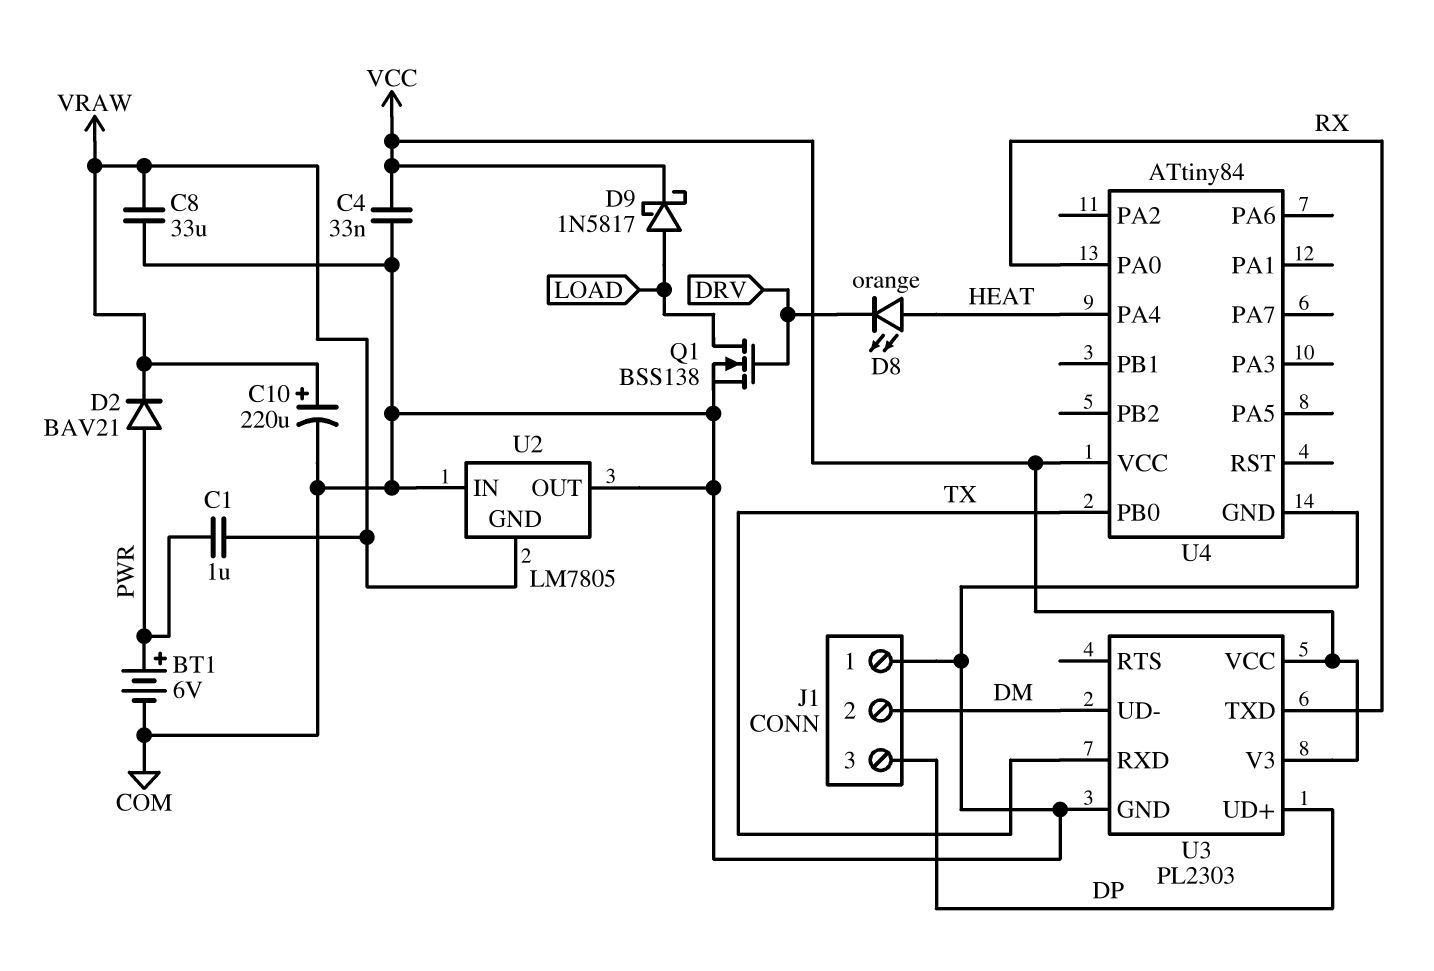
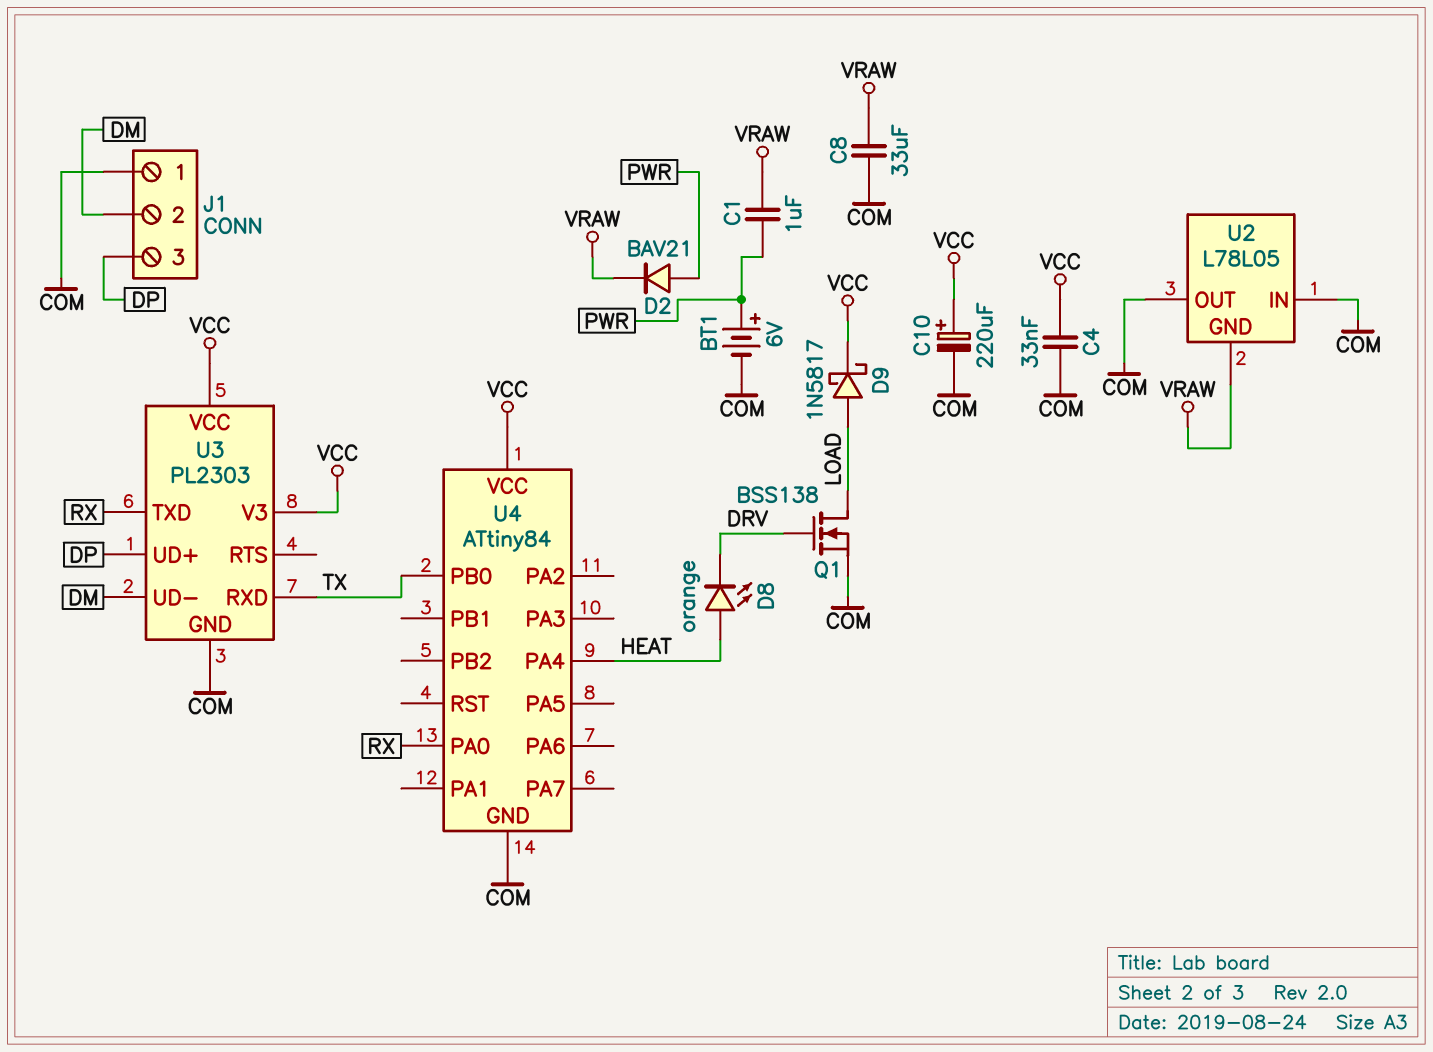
C10: 220uF (plus VRAW, minus COM) -> 220uF (plus VCC, minus COM)
U2: LM7805 -> L78L05

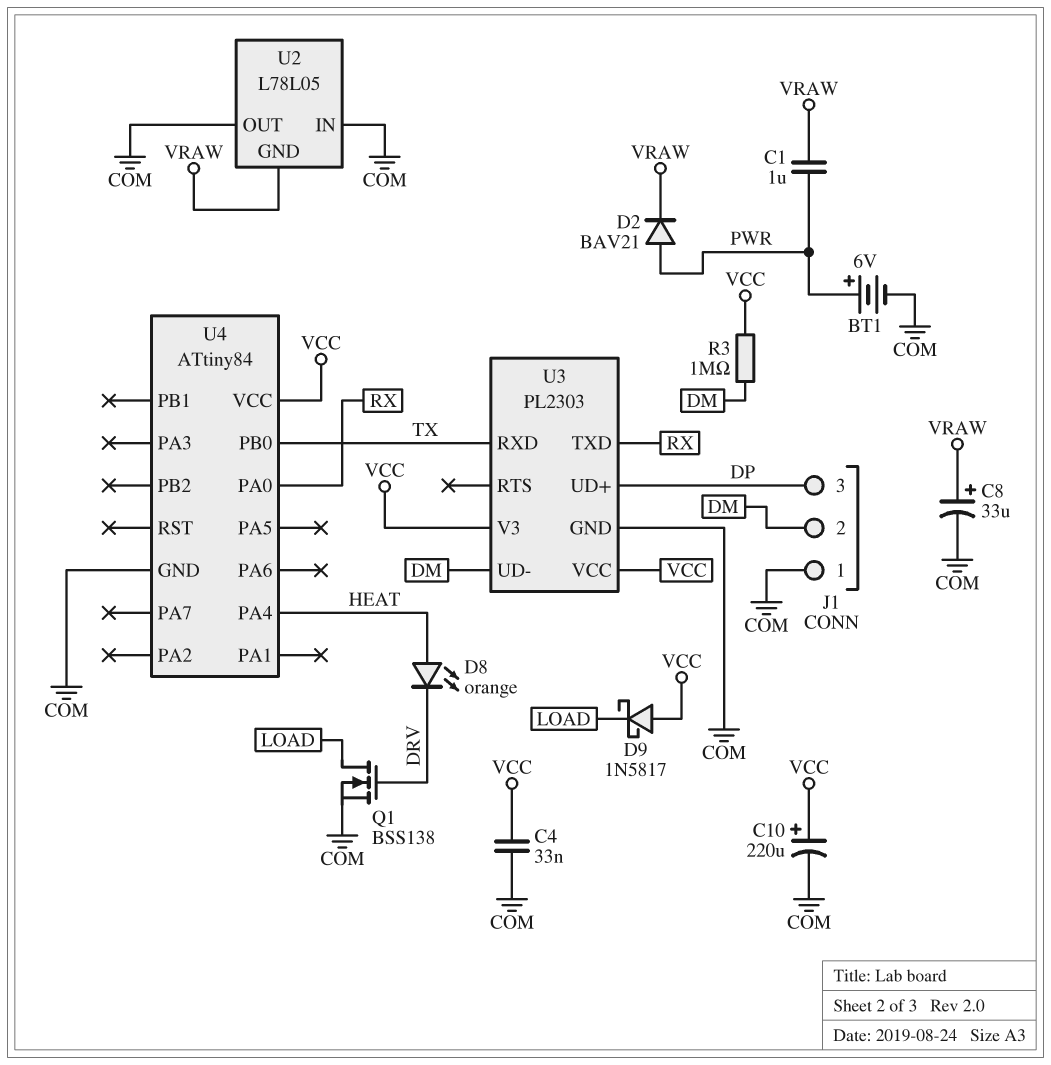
C8: 33uF (COM, VRAW) -> 33uF (plus VRAW, minus COM)
D9: schottky 1N5817 (A LOAD, K VCC) -> schottky 1N5817 (A VCC, K LOAD)
R3: none -> 1M (DM, VCC)

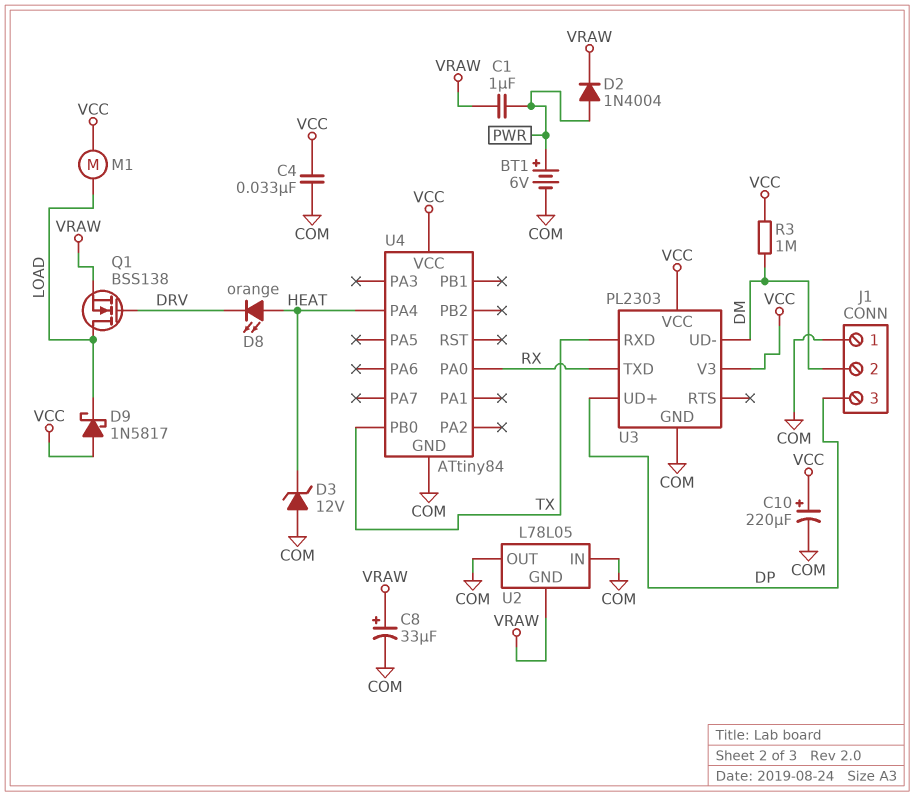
D2: diode BAV21 (A PWR, K VRAW) -> diode 1N4004 (A PWR, K VRAW)
D3: none -> zener 12V (A COM, K HEAT)
M1: none -> motor (LOAD, VCC)
Q1: NMOS BSS138 (G DRV, D LOAD, S COM) -> NMOS BSS138 (G DRV, D LOAD, S VRAW)

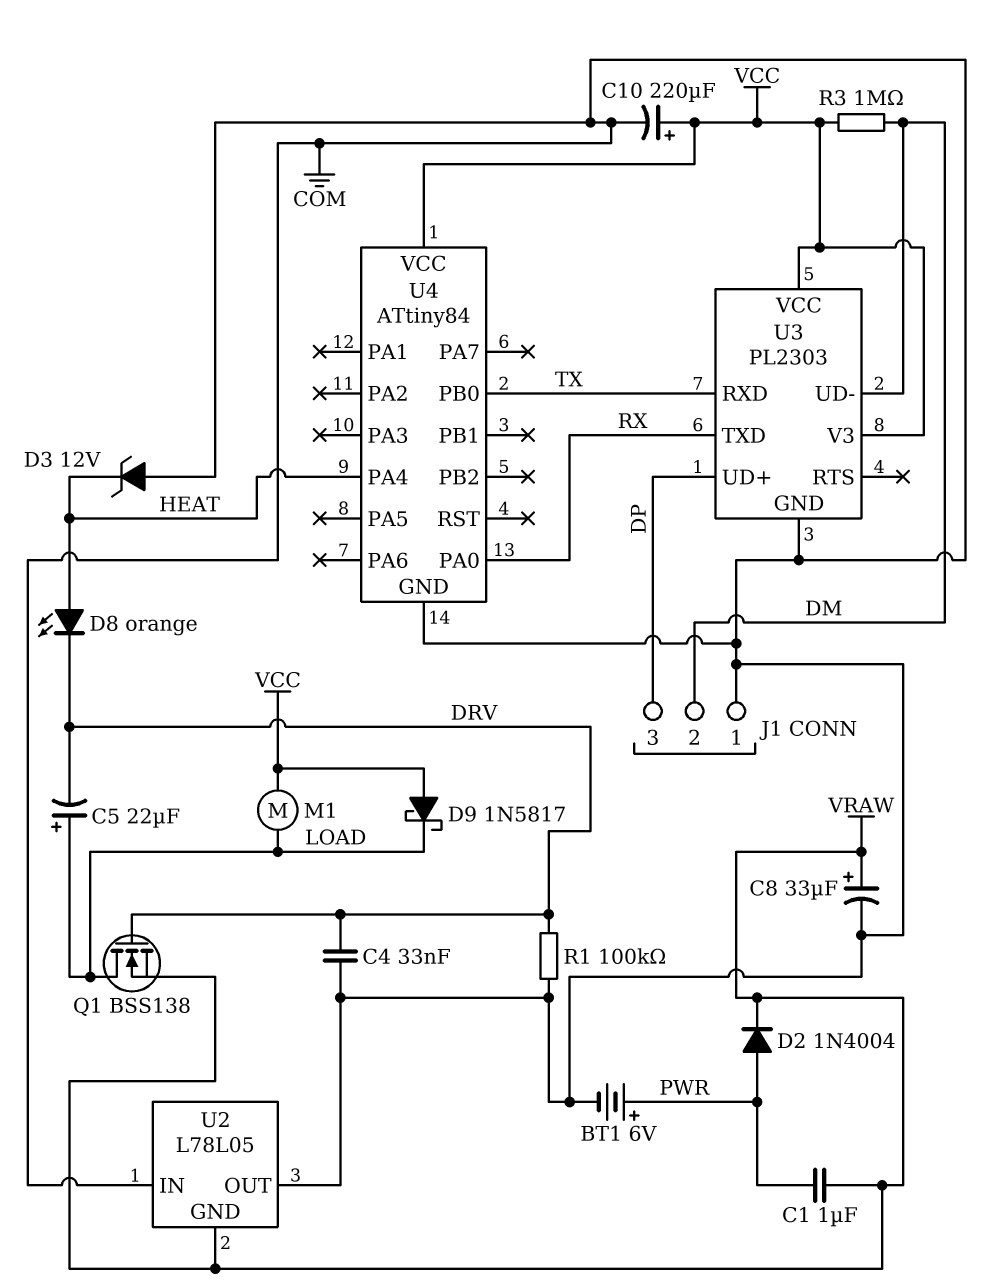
C4: 33nF (COM, VCC) -> 33nF (COM, DRV)
C5: none -> 22uF (plus LOAD, minus DRV)
R1: none -> 100k (COM, DRV)

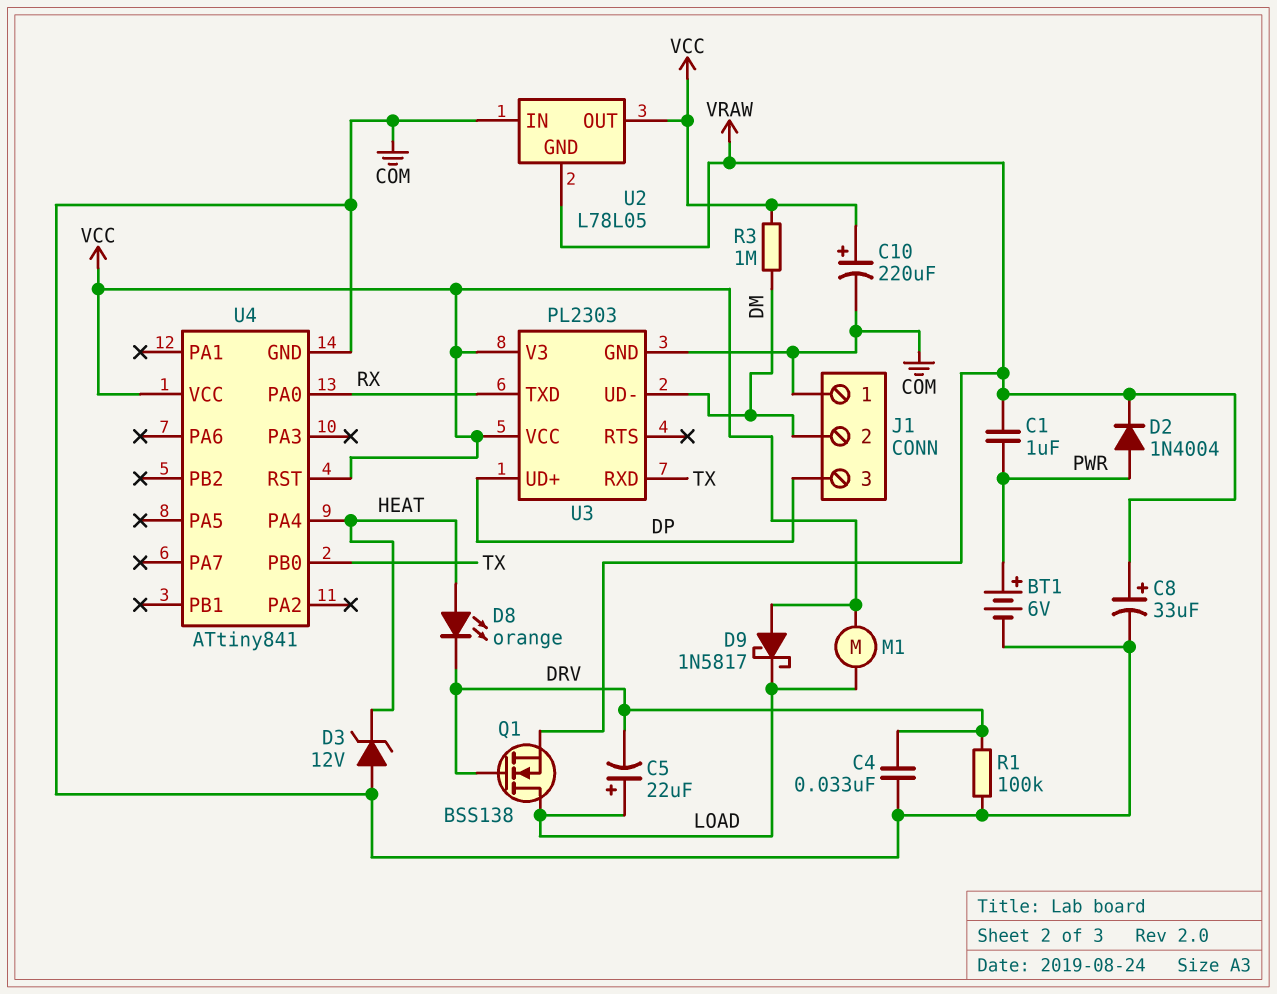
U2 pin OUT: COM -> VCC
U4: ATtiny84 -> ATtiny841
U4 pin RST: none -> VCC

